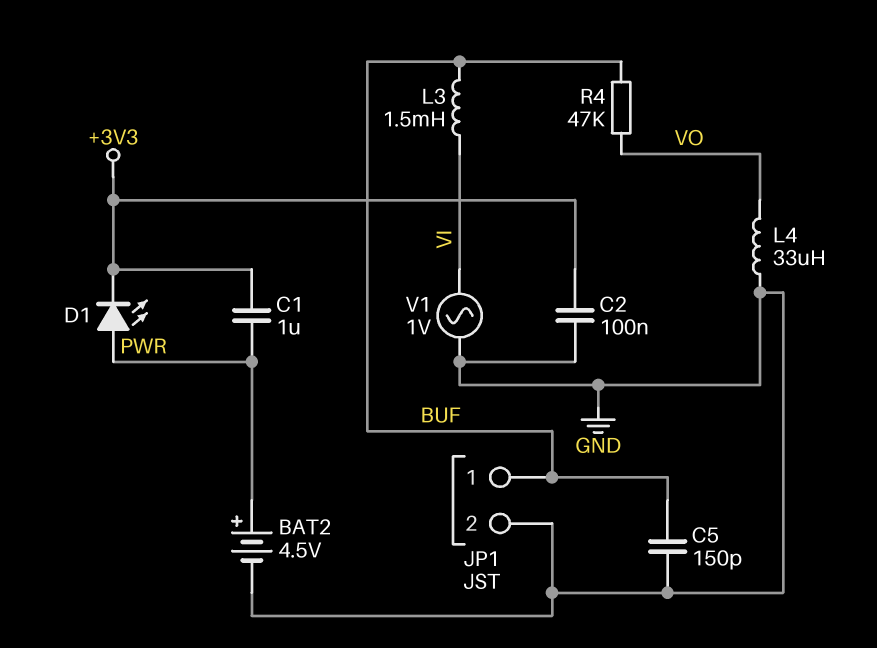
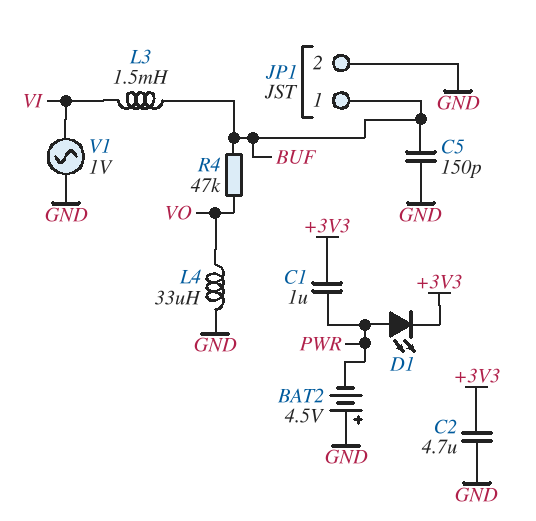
BAT2: 4.5V (plus PWR, minus GND) -> 4.5V (plus GND, minus PWR)
C2: 100nF (+3V3, GND) -> 4.7uF (+3V3, GND)

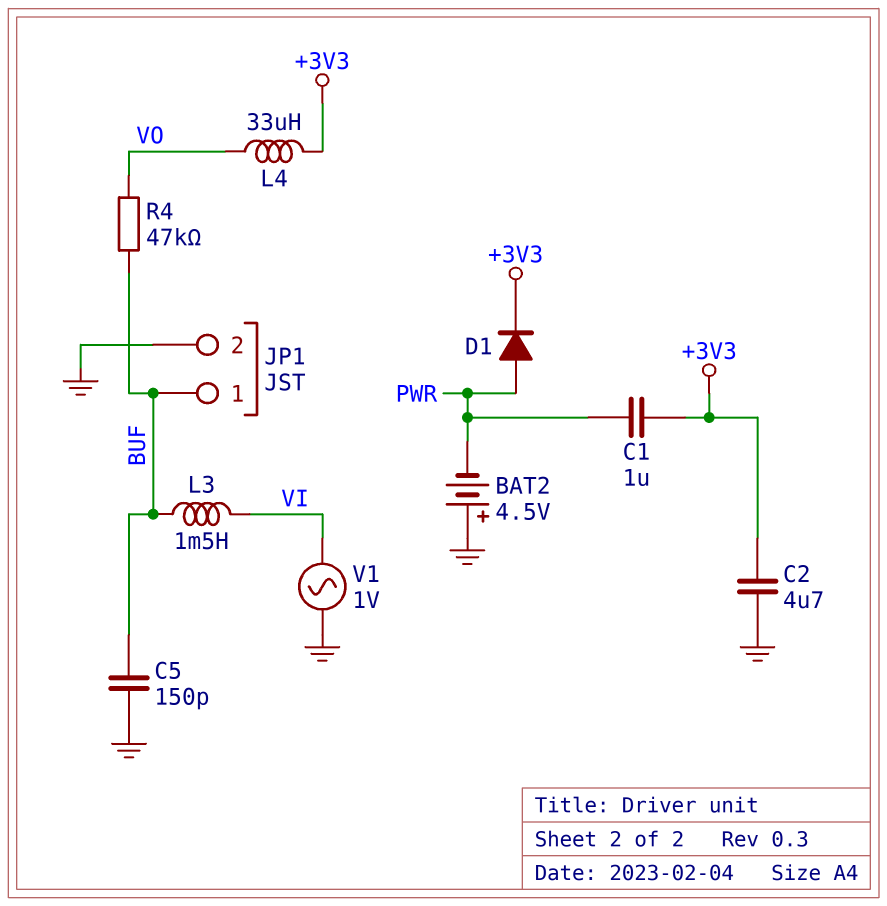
D1: LED (A PWR, K +3V3) -> diode (A PWR, K +3V3)
L4: 33uH (GND, VO) -> 33uH (+3V3, VO)

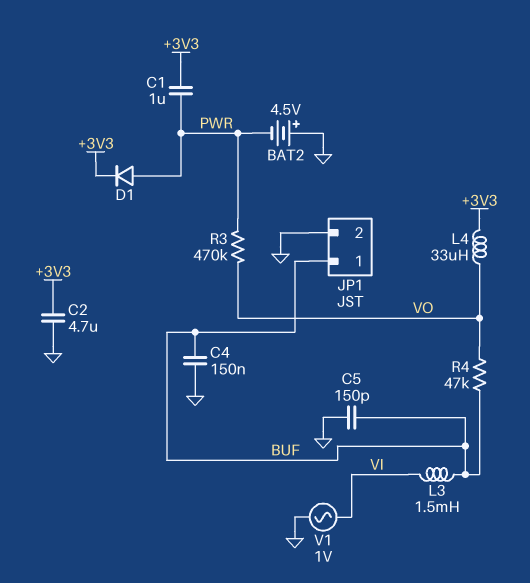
C4: none -> 150nF (BUF, GND)
R3: none -> 470k (PWR, VO)

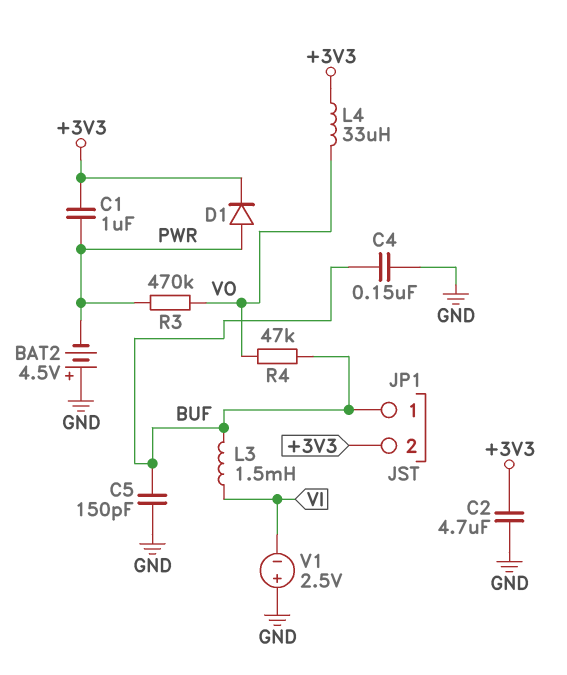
JP1 pin 2: GND -> +3V3
V1: AC 1V (GND, VI) -> 2.5V (plus GND, minus VI)

